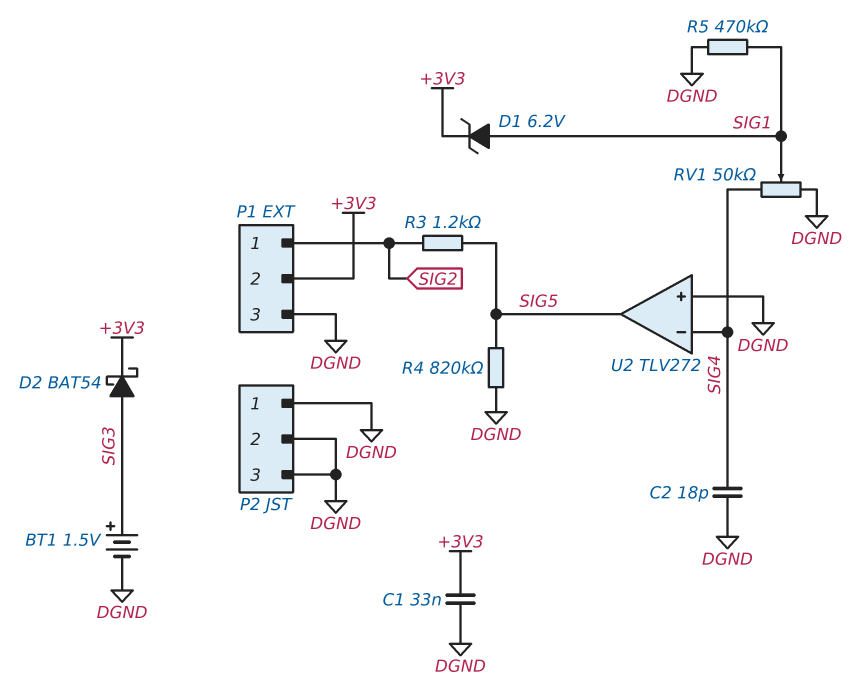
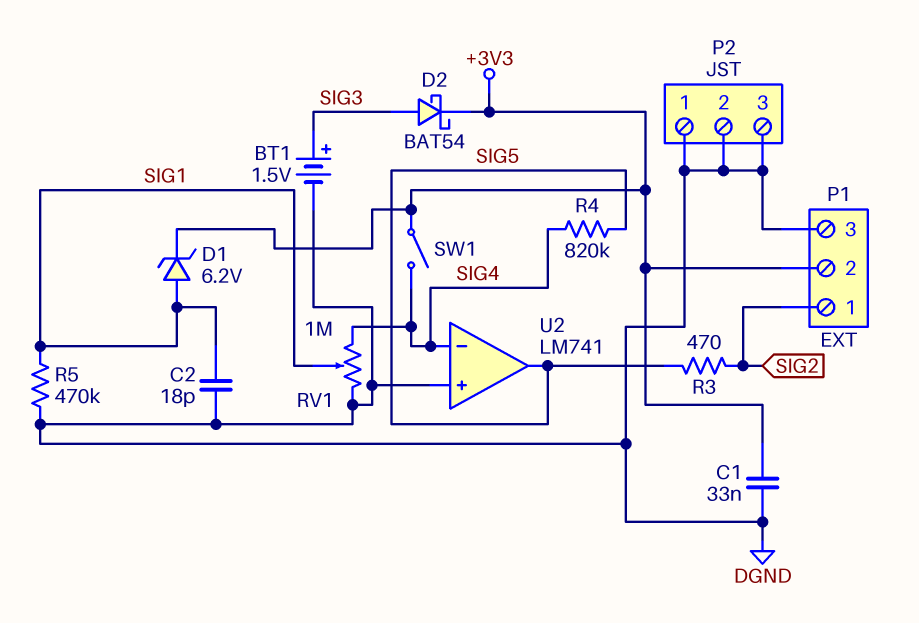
C2: 18pF (DGND, SIG4) -> 18pF (DGND, SIG1)
R3: 1.2k (SIG2, SIG5) -> 470 (SIG2, SIG5)
R4: 820k (DGND, SIG5) -> 820k (SIG4, SIG5)
RV1: 50k (DGND, SIG4, wiper SIG1) -> 1M (DGND, SIG4, wiper SIG1)
SW1: none -> switch (+3V3, SIG4)
U2: TLV272 -> LM741

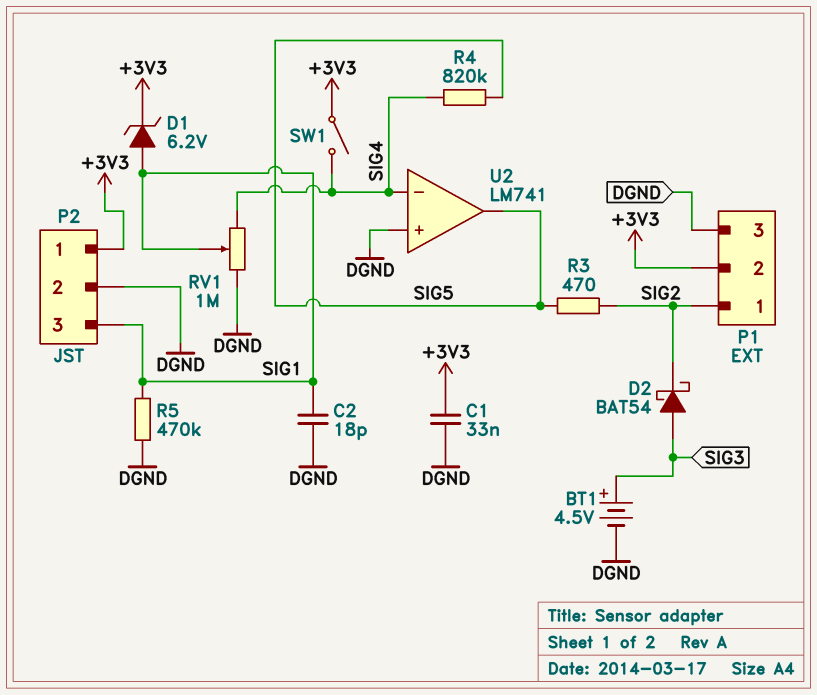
BT1: 1.5V (plus SIG3, minus DGND) -> 4.5V (plus SIG3, minus DGND)
D2: schottky BAT54 (A SIG3, K +3V3) -> schottky BAT54 (A SIG3, K SIG2)
P2 pin 1: DGND -> +3V3
P2 pin 3: DGND -> SIG1

